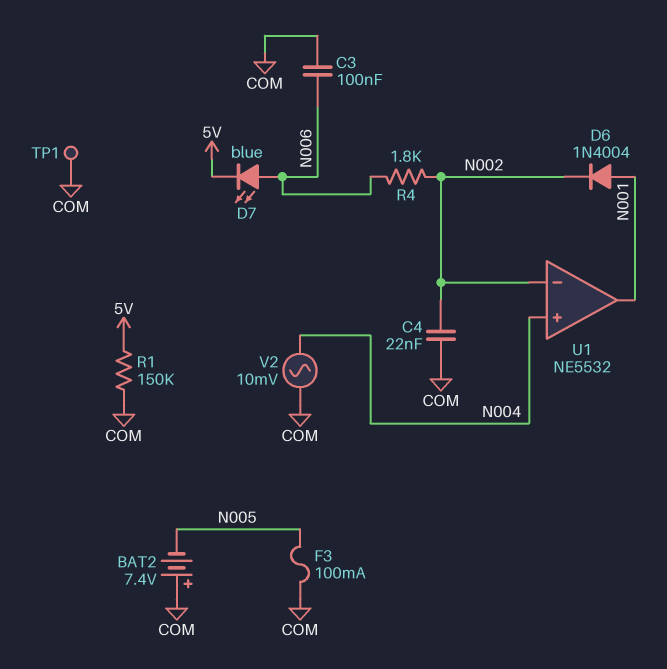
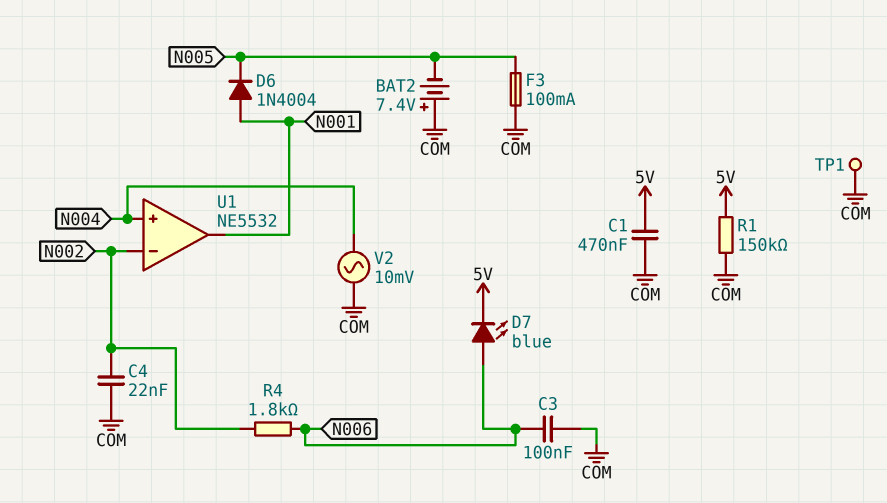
C1: none -> 470nF (5V, COM)
D6: diode 1N4004 (A N001, K N002) -> diode 1N4004 (A N001, K N005)

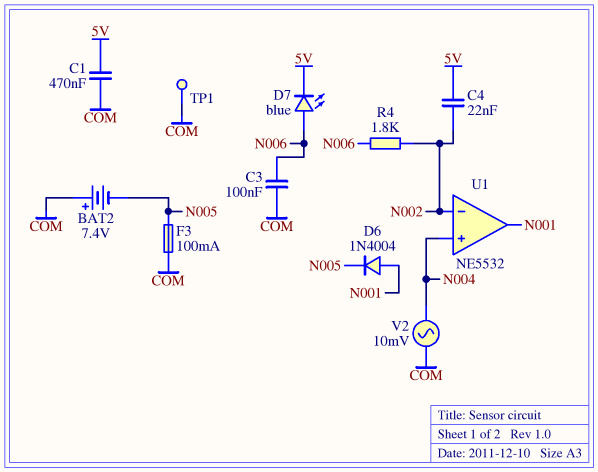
C4: 22nF (COM, N002) -> 22nF (5V, N002)
R1: 150k (5V, COM) -> none

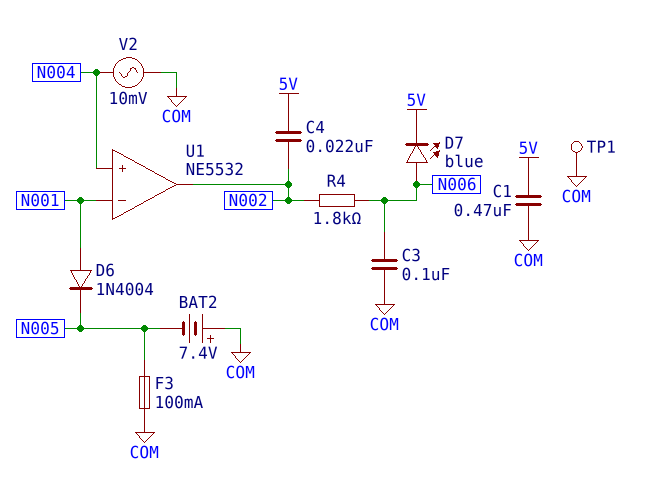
U1 pin in-: N002 -> N001
U1 pin out: N001 -> N002

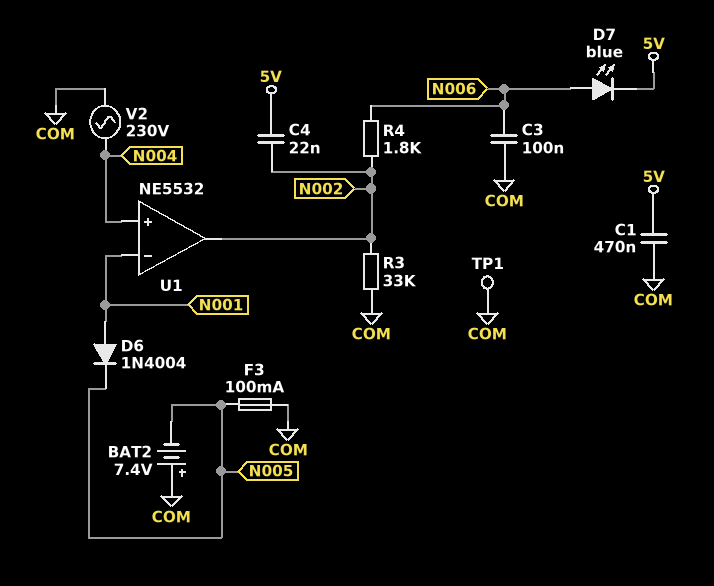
R3: none -> 33k (COM, N002)
V2: AC 10mV (COM, N004) -> AC 230V (COM, N004)

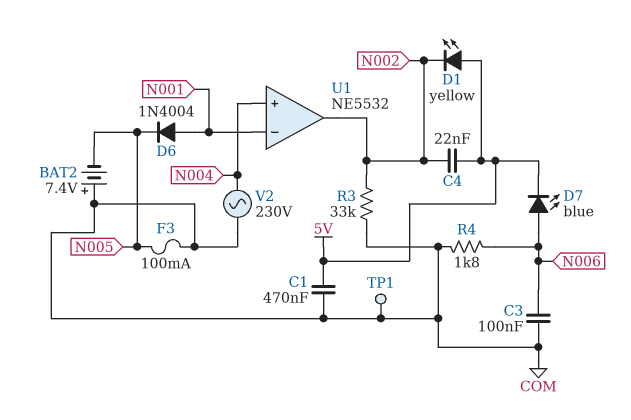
D1: none -> LED yellow (A 5V, K N002)
R4: 1.8k (N002, N006) -> 1.8k (COM, N006)

